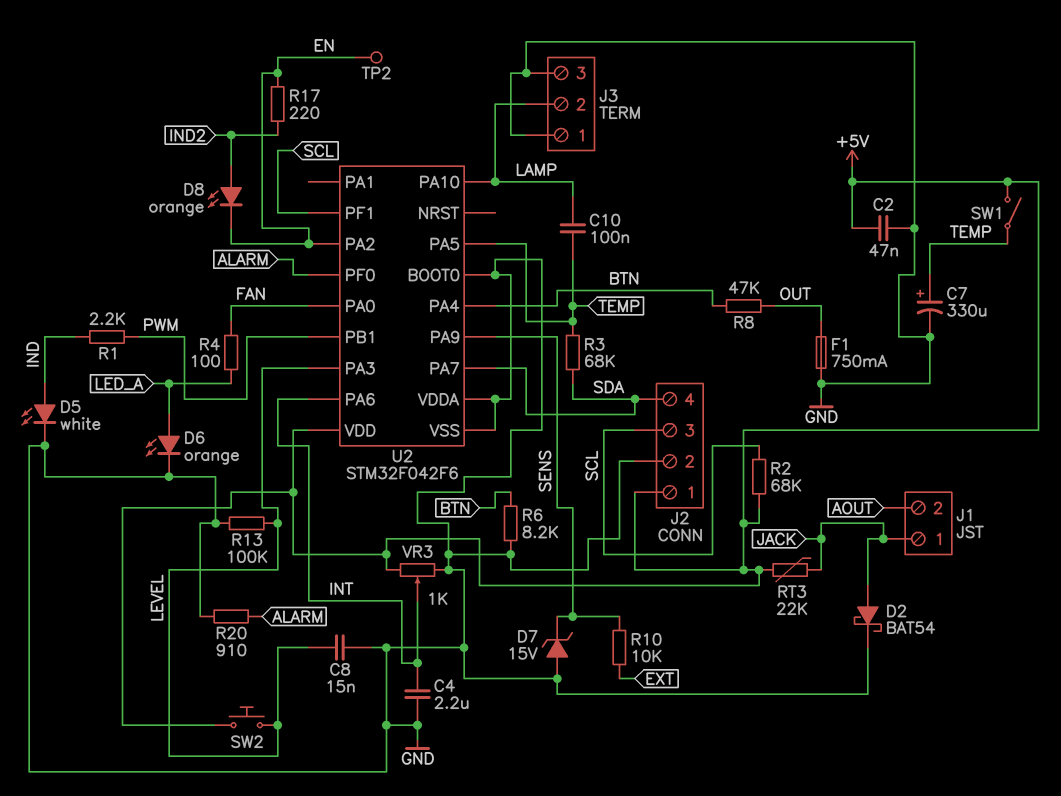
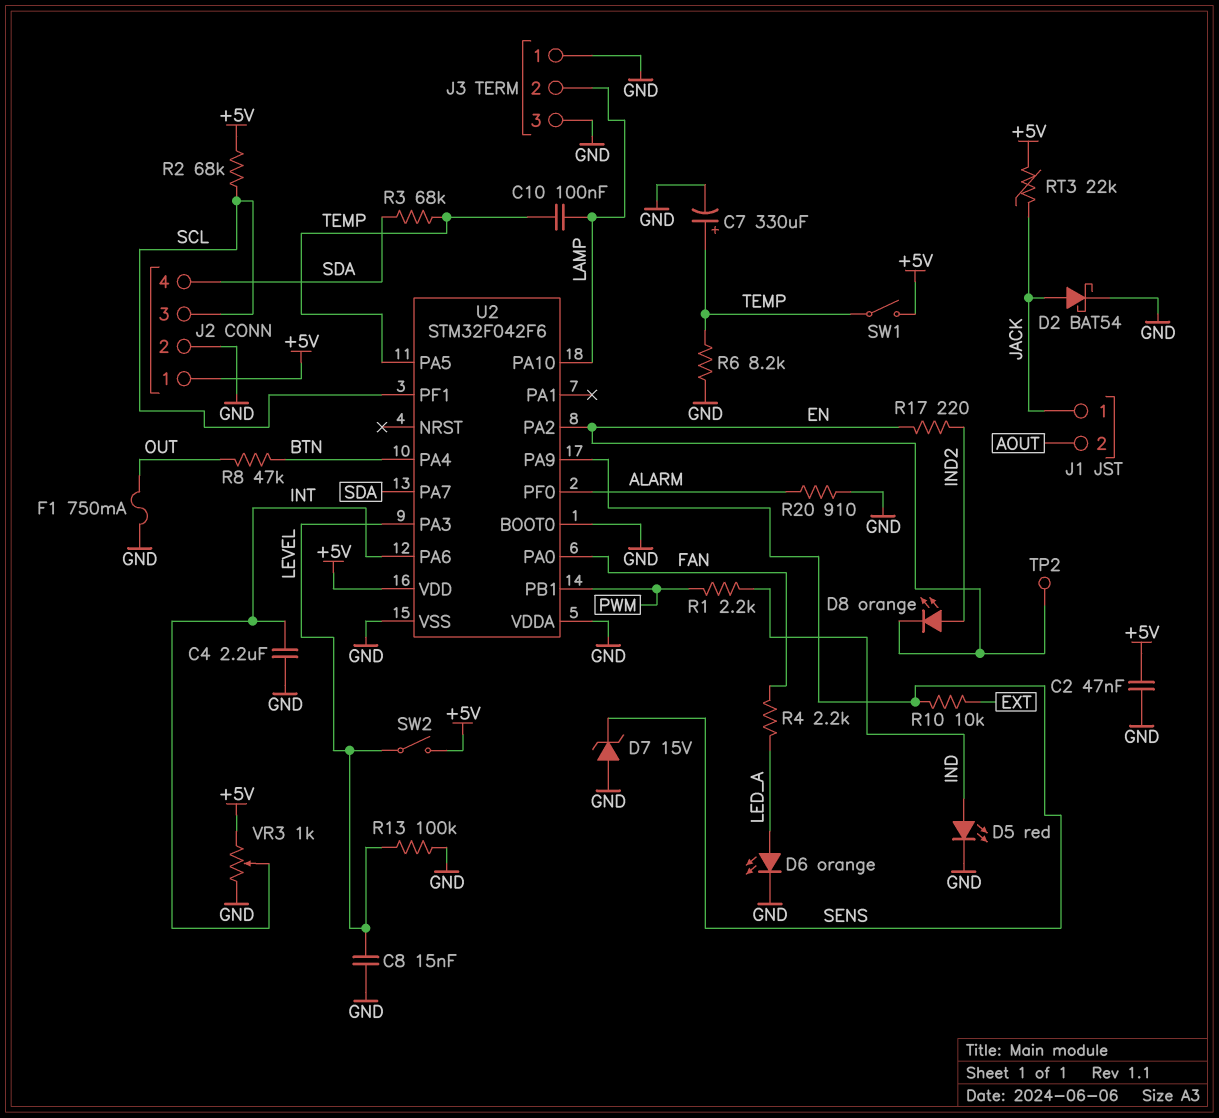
D5: LED white (A IND, K GND) -> LED red (A IND, K GND)
R4: 100 (FAN, LED_A) -> 2.2k (FAN, LED_A)
R6: 8.2k (BTN, GND) -> 8.2k (GND, TEMP)
SW2: button (+5V, LEVEL) -> switch (+5V, LEVEL)

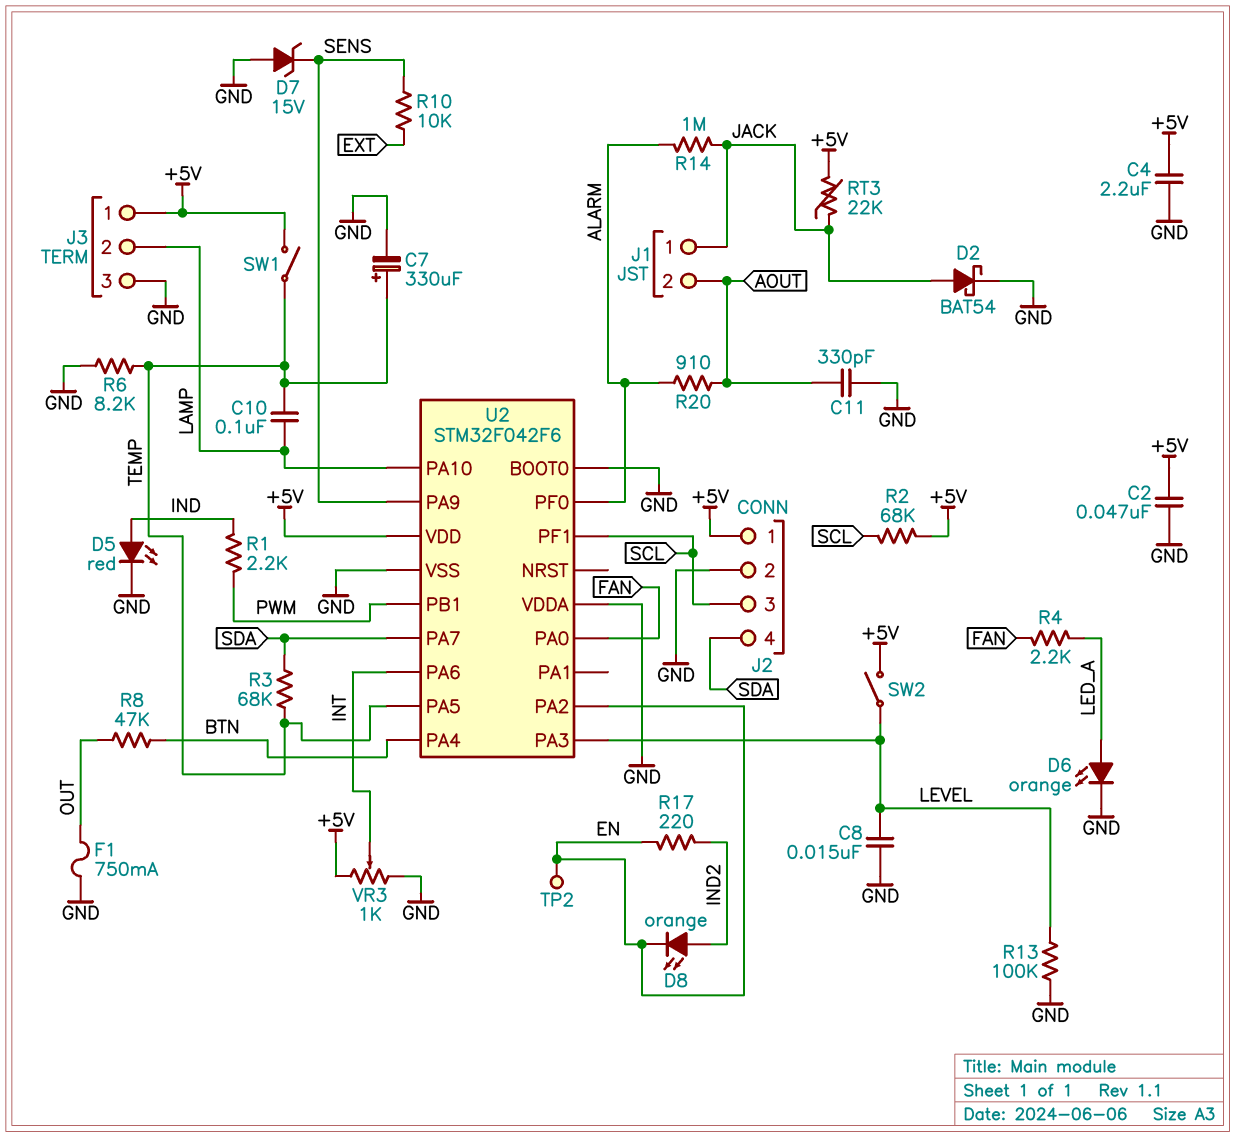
C4: 2.2uF (GND, INT) -> 2.2uF (+5V, GND)
C11: none -> 330pF (AOUT, GND)
J3 pin 1: GND -> +5V
R14: none -> 1M (ALARM, JACK)
R20: 910 (ALARM, GND) -> 910 (ALARM, AOUT)

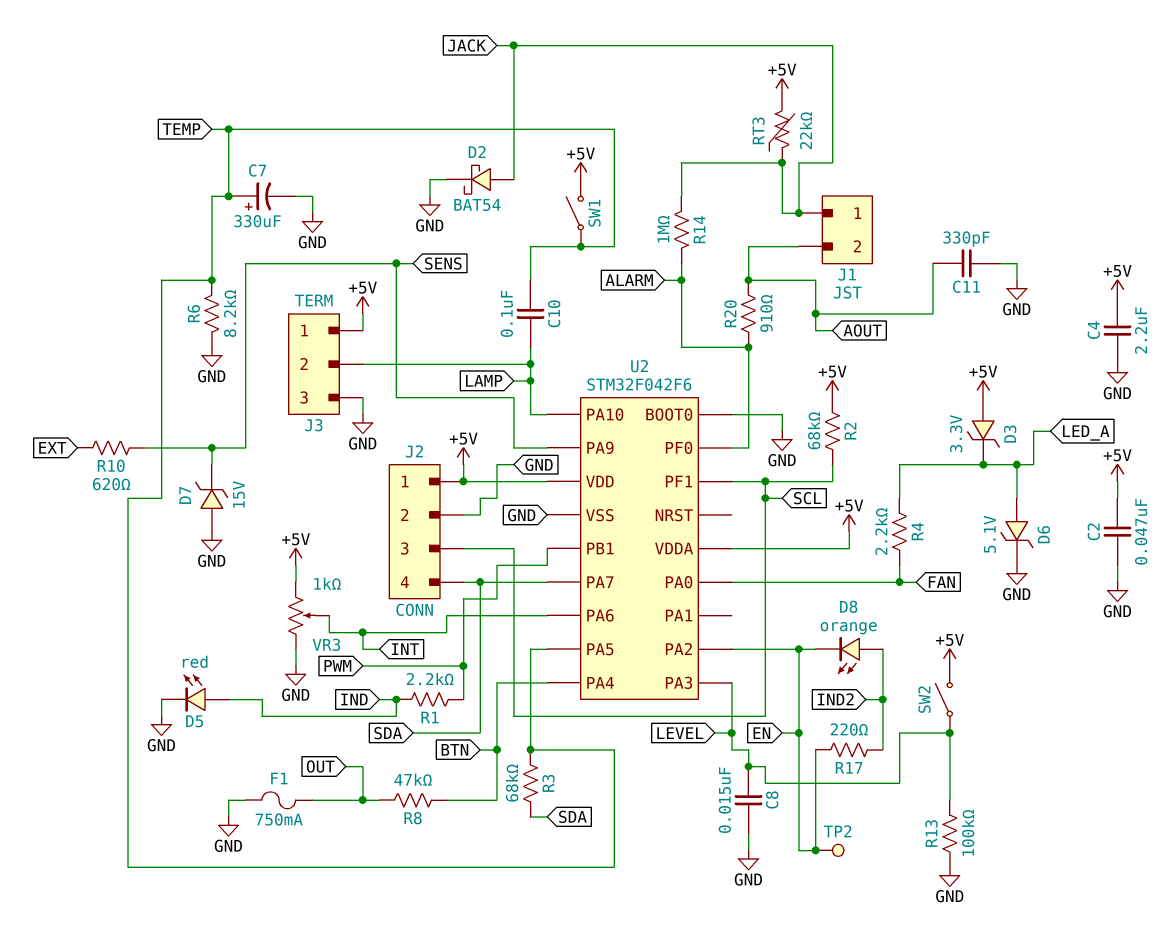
D3: none -> zener 3.3V (A +5V, K LED_A)
D6: LED orange (A LED_A, K GND) -> zener 5.1V (A LED_A, K GND)
R10: 10k (EXT, SENS) -> 620 (EXT, SENS)
U2 pin VDDA: GND -> +5V

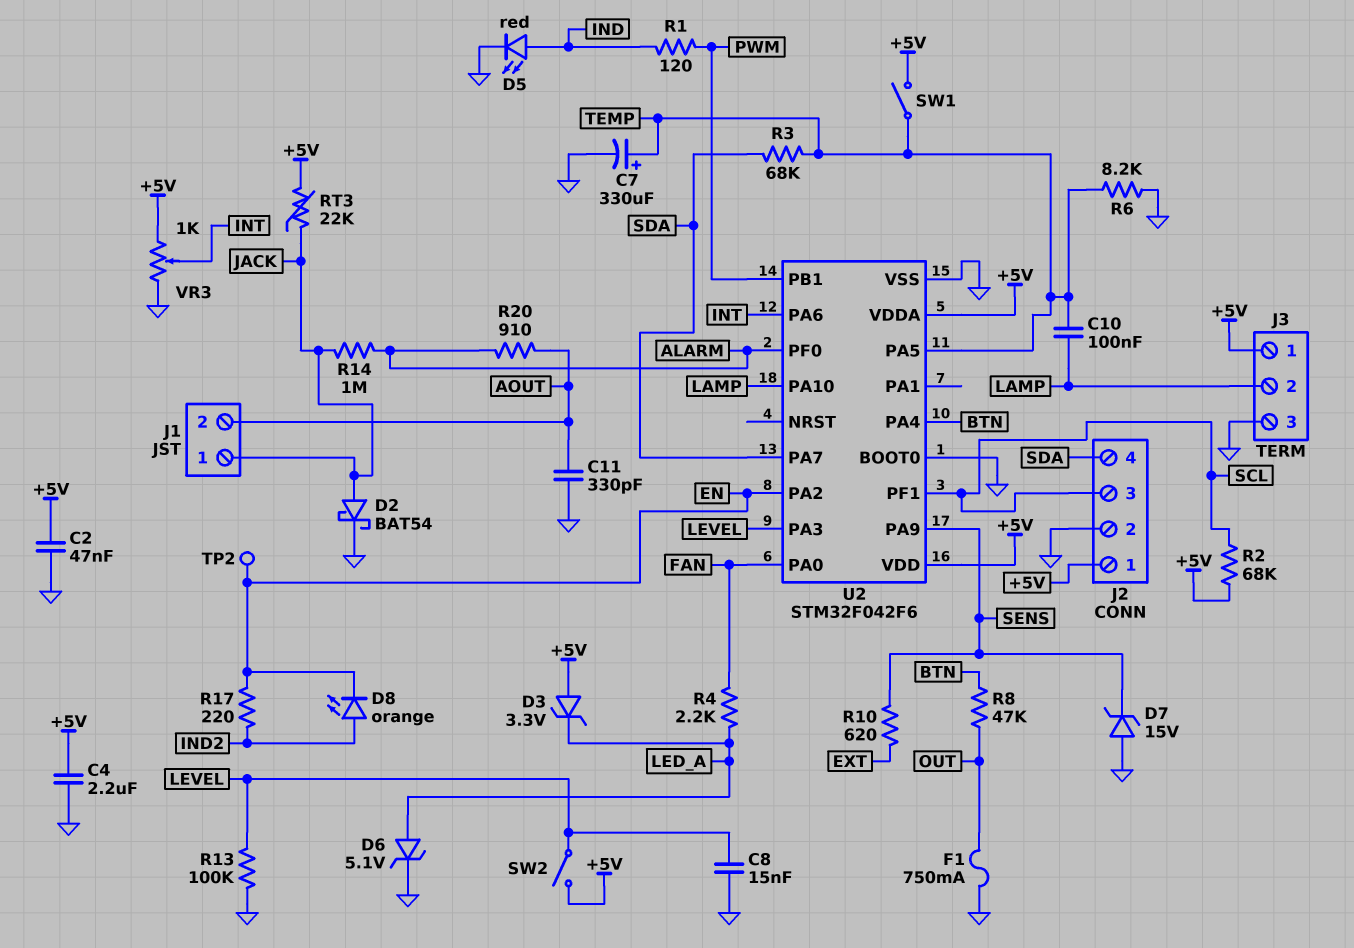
R1: 2.2k (IND, PWM) -> 120 (IND, PWM)

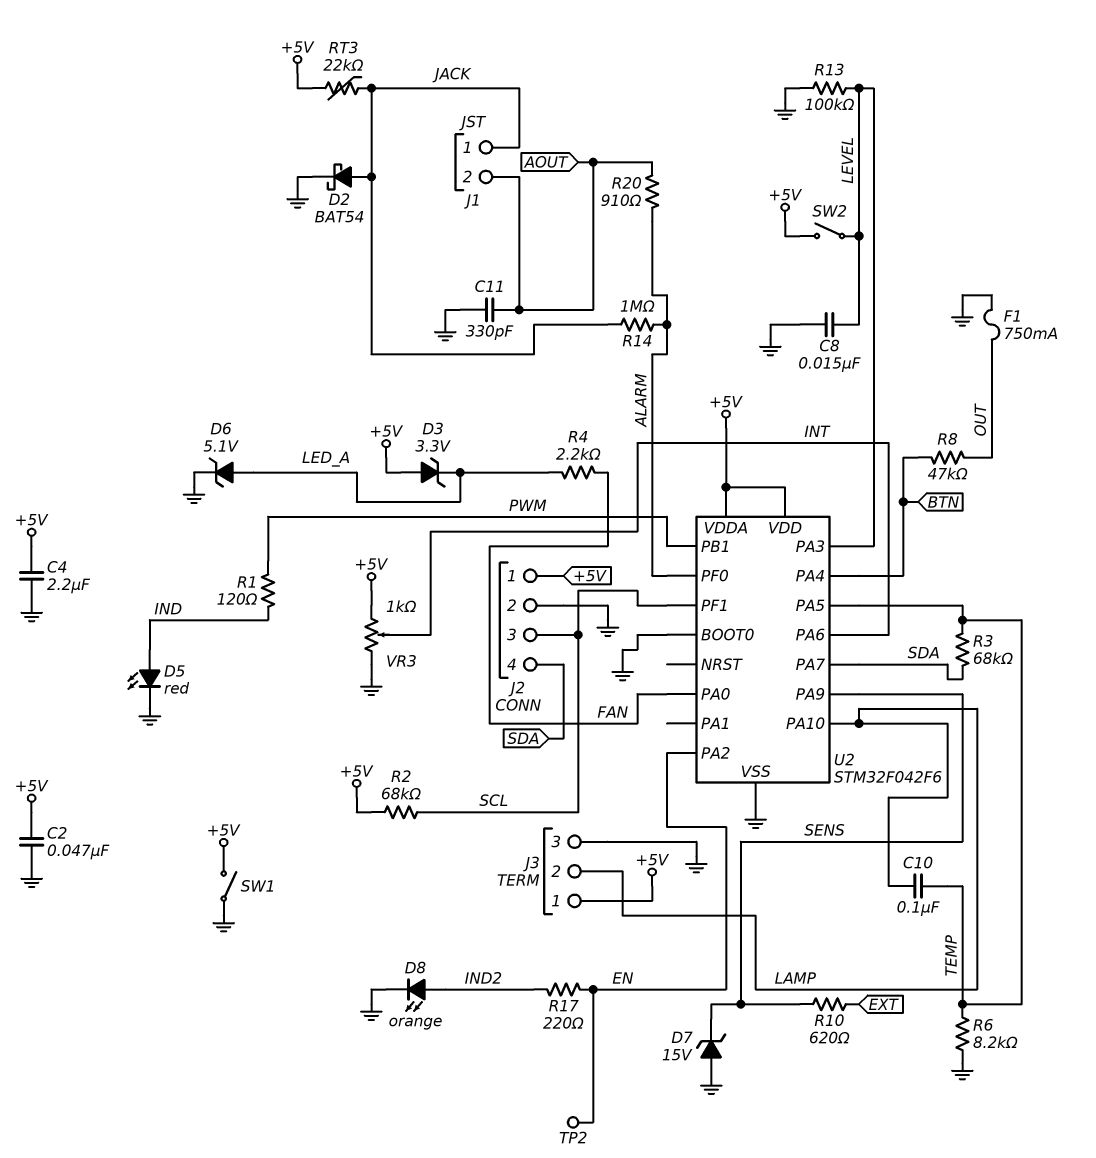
C7: 330uF (plus TEMP, minus GND) -> none
D8: LED orange (A IND2, K EN) -> LED orange (A IND2, K GND)
SW1: switch (+5V, TEMP) -> switch (+5V, GND)

